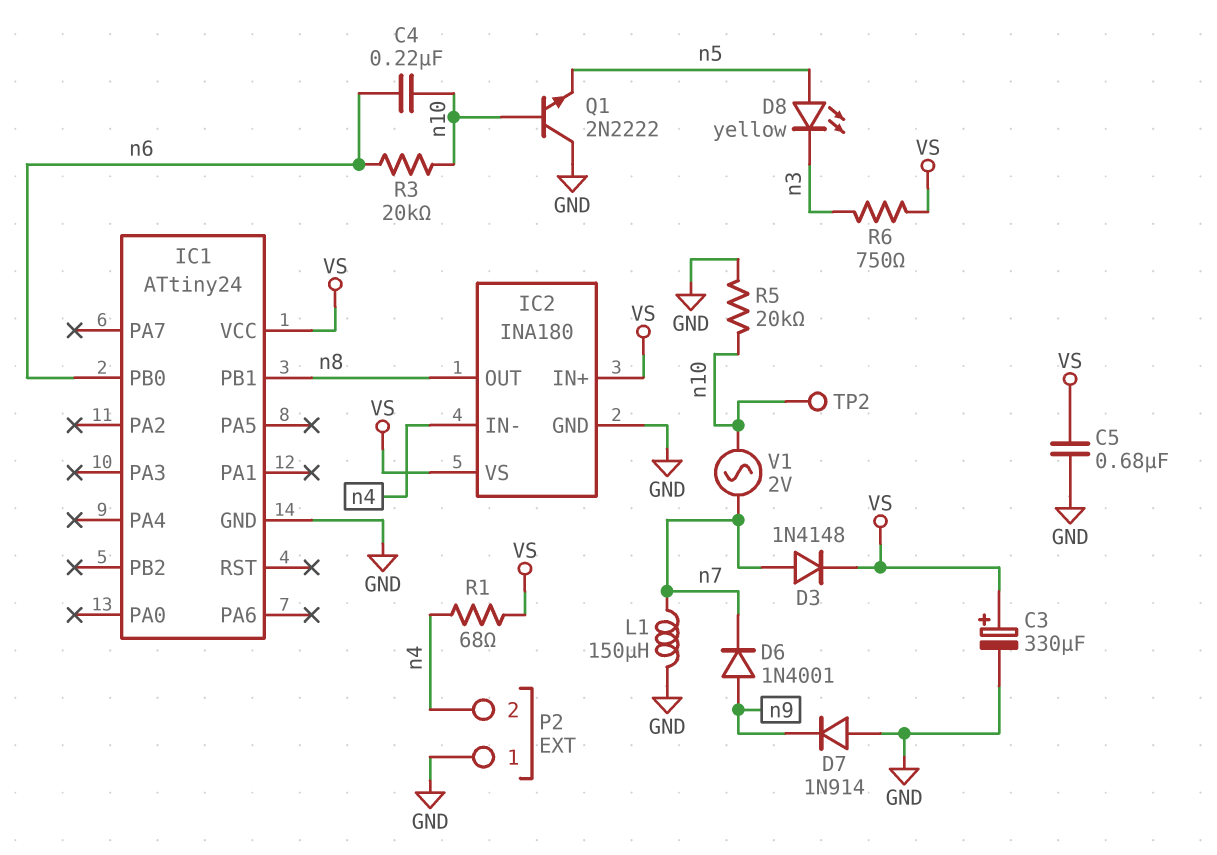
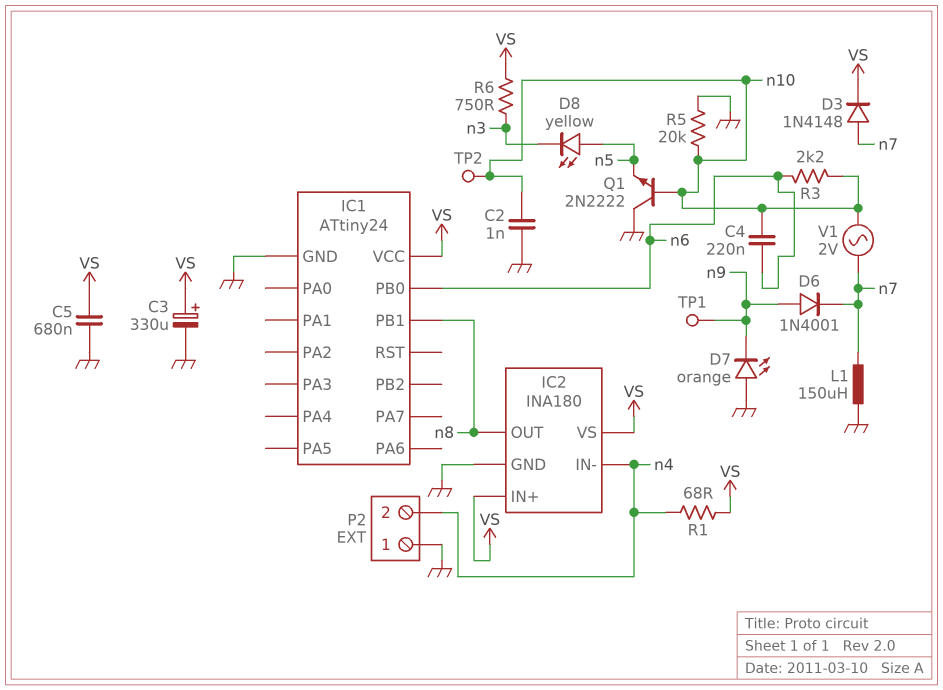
C2: none -> 1nF (GND, n10)
D7: diode 1N914 (A GND, K n9) -> LED orange (A GND, K n9)
R3: 20k (n6, n10) -> 2.2k (n6, n10)
TP1: none -> test point (n9)

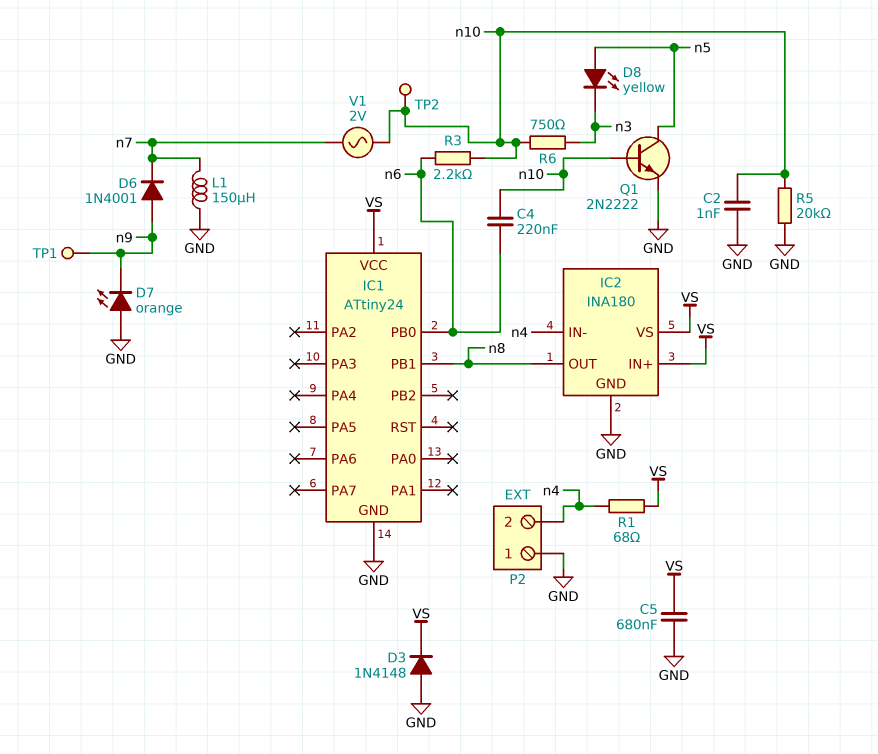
C3: 330uF (plus VS, minus GND) -> none
D3: diode 1N4148 (A n7, K VS) -> diode 1N4148 (A GND, K VS)
Q1: NPN 2N2222 (B n10, C GND, E n5) -> NPN 2N2222 (B n10, C n5, E GND)
R6: 750 (VS, n3) -> 750 (n3, n10)

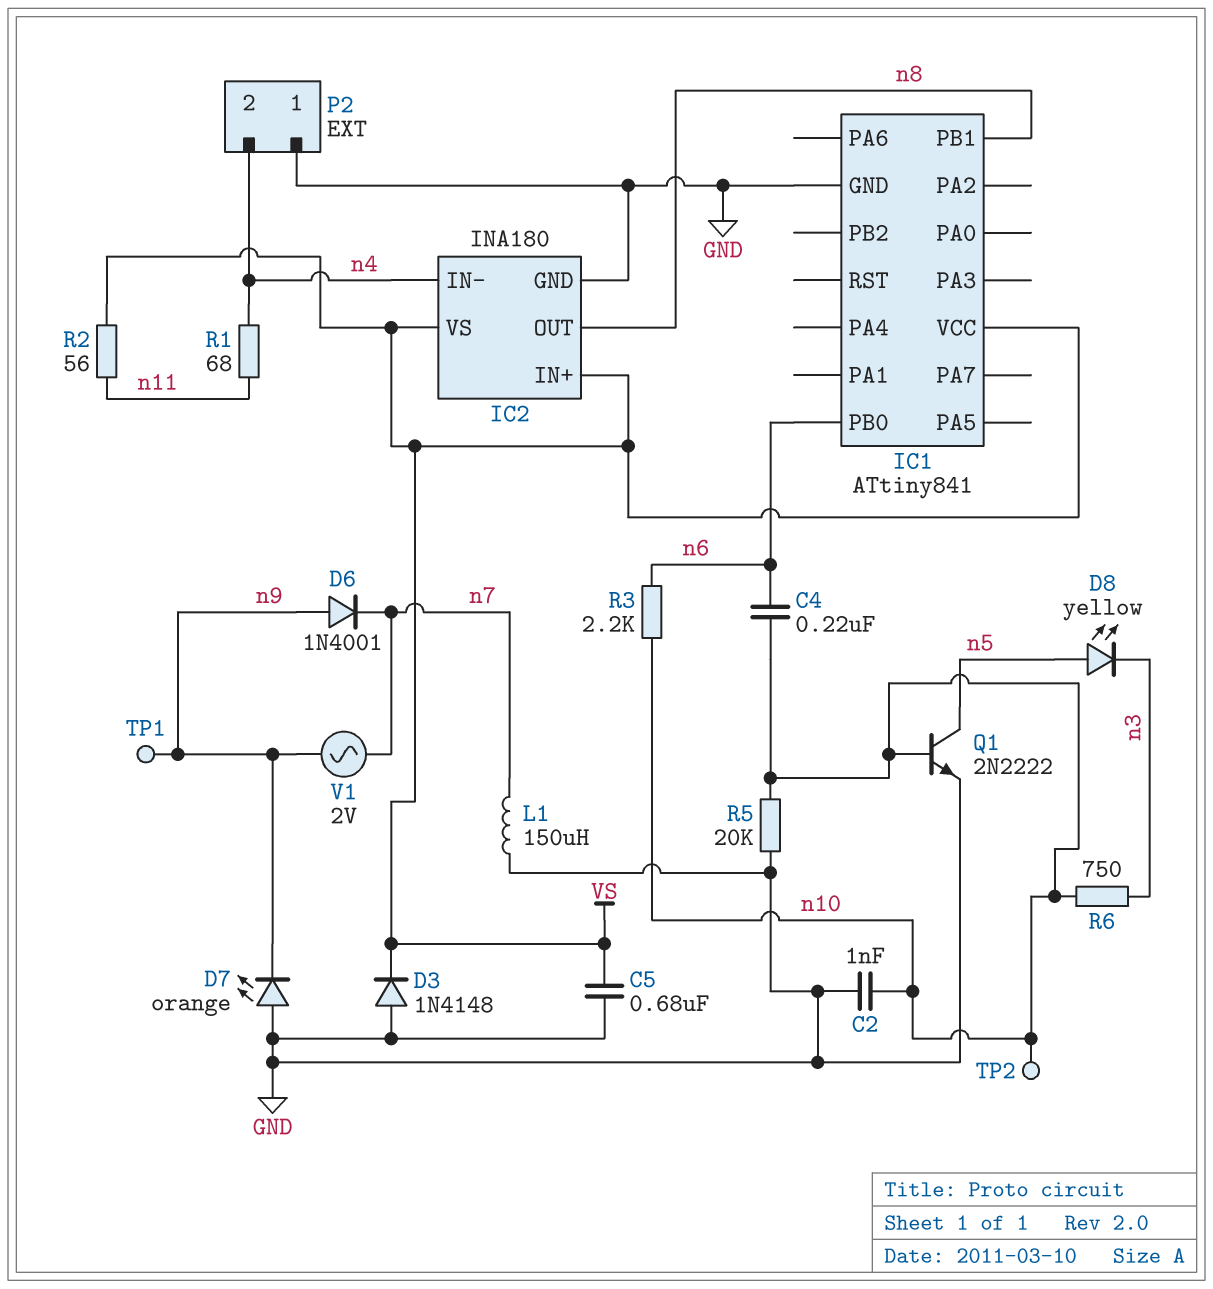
IC1: ATtiny24 -> ATtiny841
R1: 68 (VS, n4) -> 68 (n4, n11)
R2: none -> 56 (VS, n11)
V1: AC 2V (n7, n10) -> AC 2V (n7, n9)

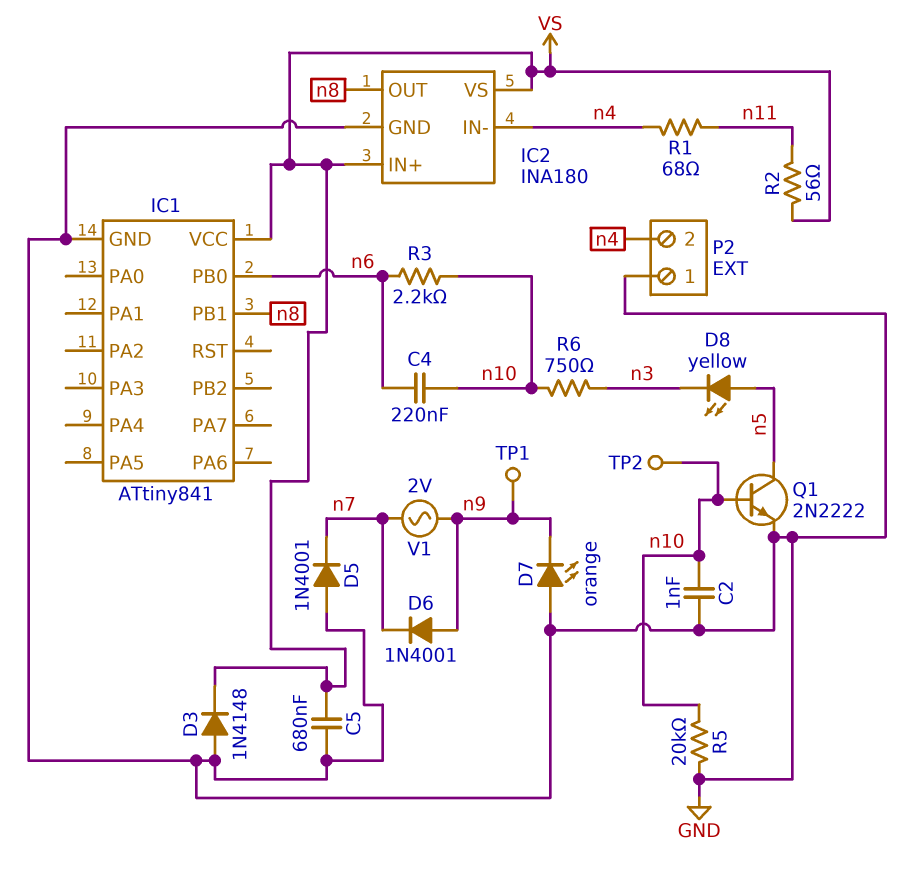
D5: none -> diode 1N4001 (A GND, K n7)
L1: 150uH (GND, n7) -> none

